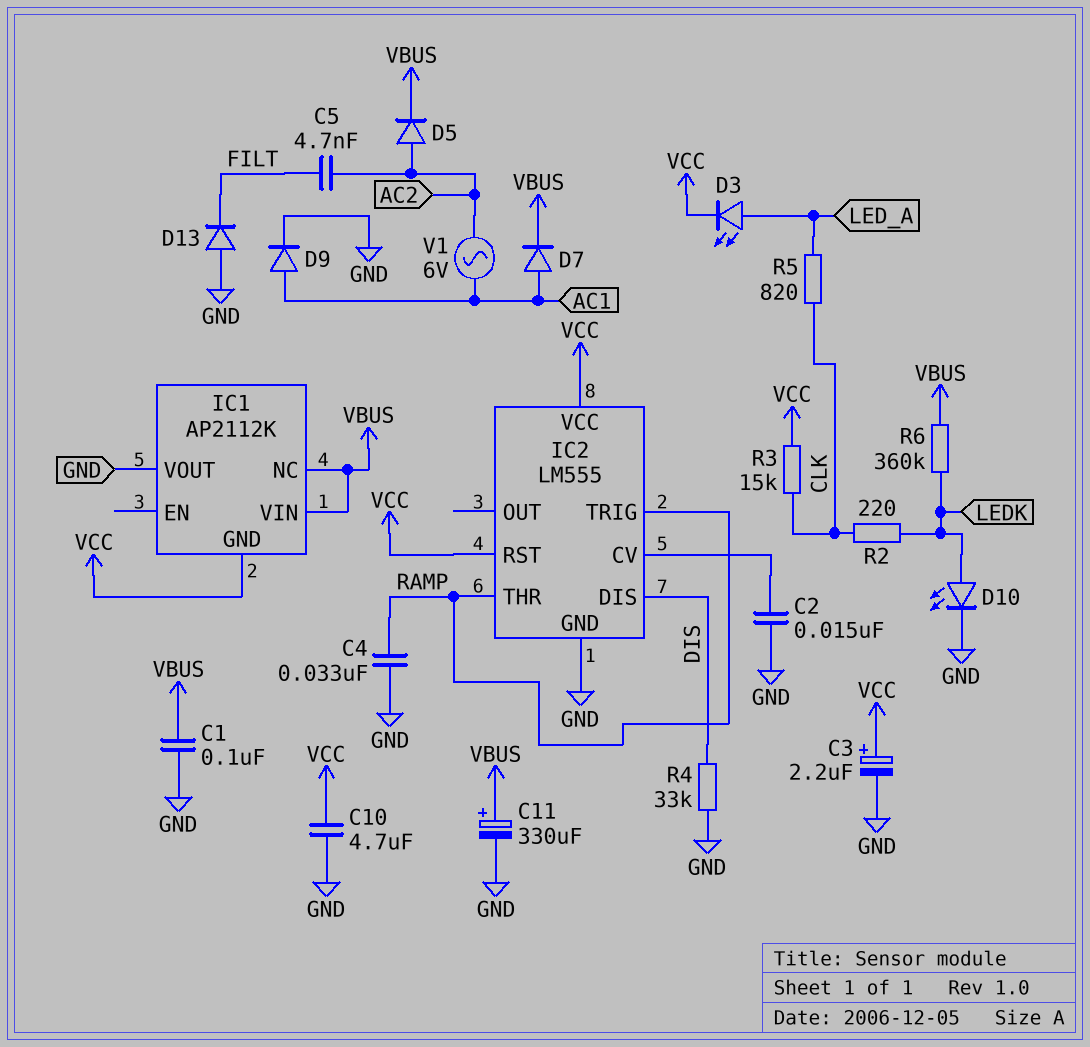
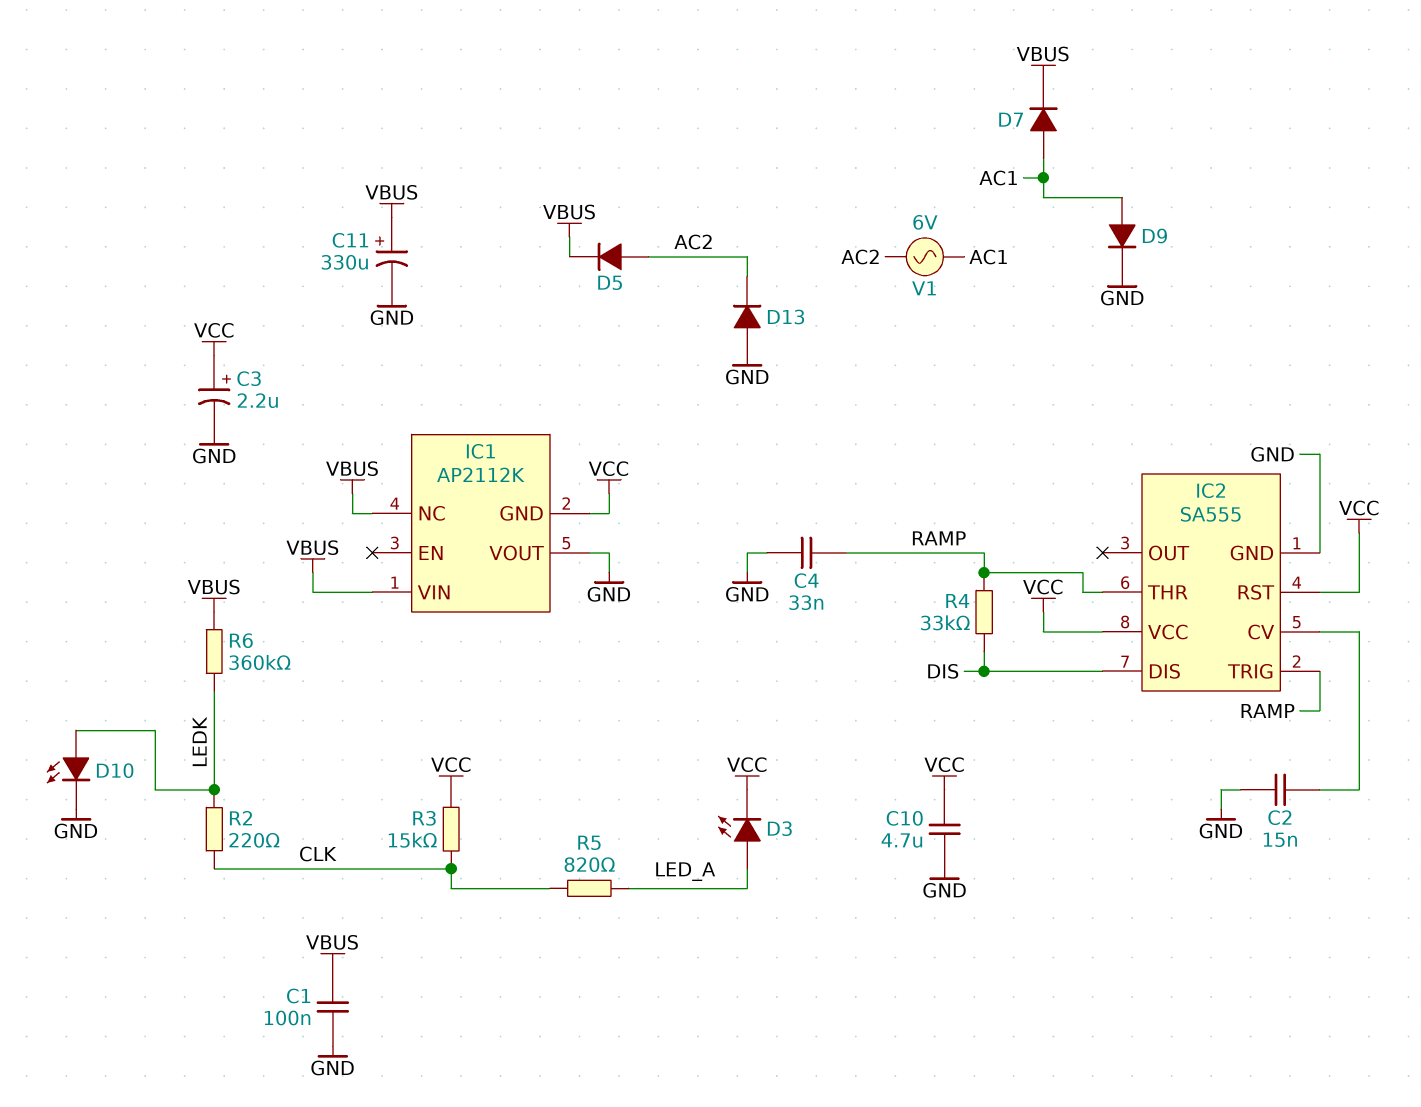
C5: 4.7nF (AC2, FILT) -> none
D13: diode (A GND, K FILT) -> diode (A GND, K AC2)
IC2: LM555 -> SA555
R4: 33k (DIS, GND) -> 33k (DIS, RAMP)

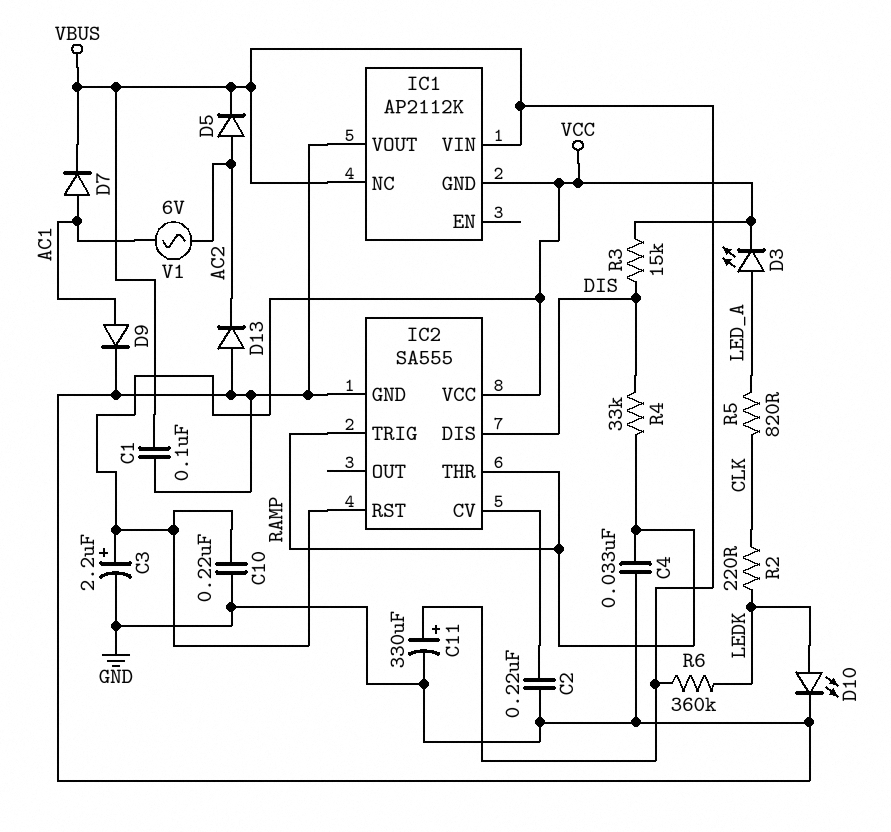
C2: 15nF (GND, IC2/CV) -> 220nF (GND, IC2/CV)
C10: 4.7uF (GND, VCC) -> 220nF (GND, VCC)
R3: 15k (CLK, VCC) -> 15k (DIS, VCC)

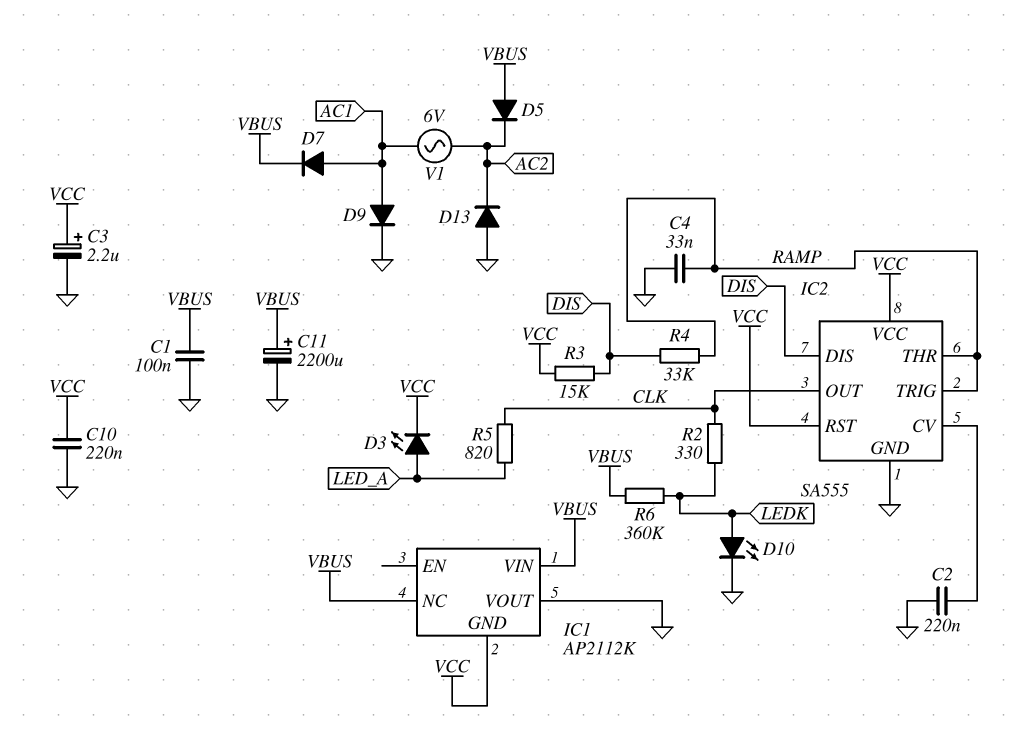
C11: 330uF (plus VBUS, minus GND) -> 2200uF (plus VBUS, minus GND)
D5: diode (A AC2, K VBUS) -> diode (A VBUS, K AC2)
IC2 pin OUT: none -> CLK
R2: 220 (CLK, LEDK) -> 330 (CLK, LEDK)

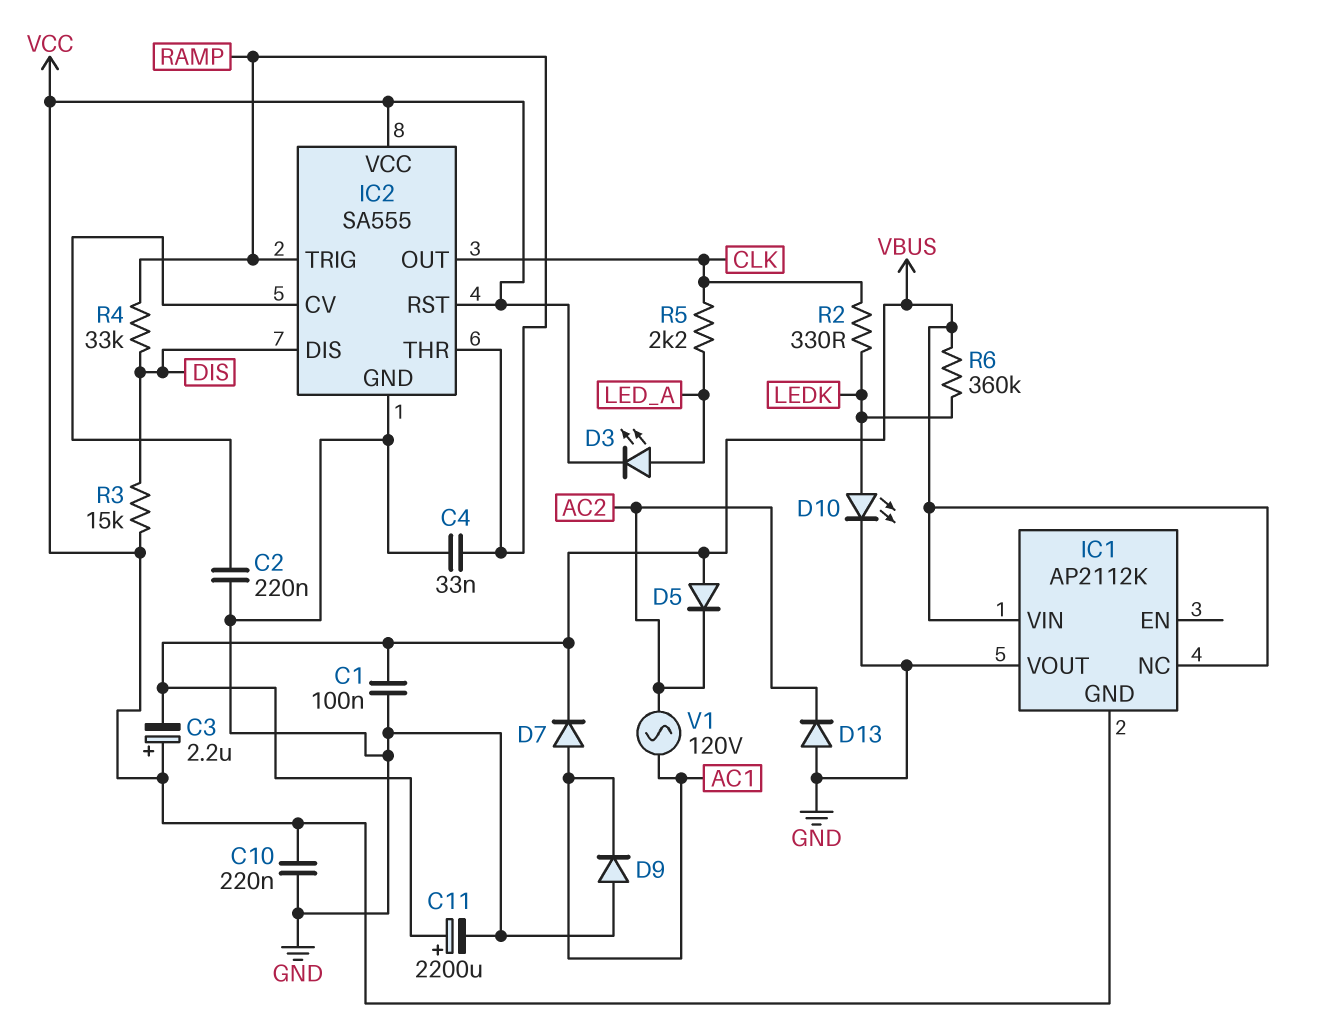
C3: 2.2uF (plus VCC, minus GND) -> 2.2uF (plus VCC, minus VBUS)
D9: diode (A AC1, K GND) -> diode (A GND, K AC1)
R5: 820 (CLK, LED_A) -> 2.2k (CLK, LED_A)
V1: AC 6V (AC1, AC2) -> AC 120V (AC1, AC2)

